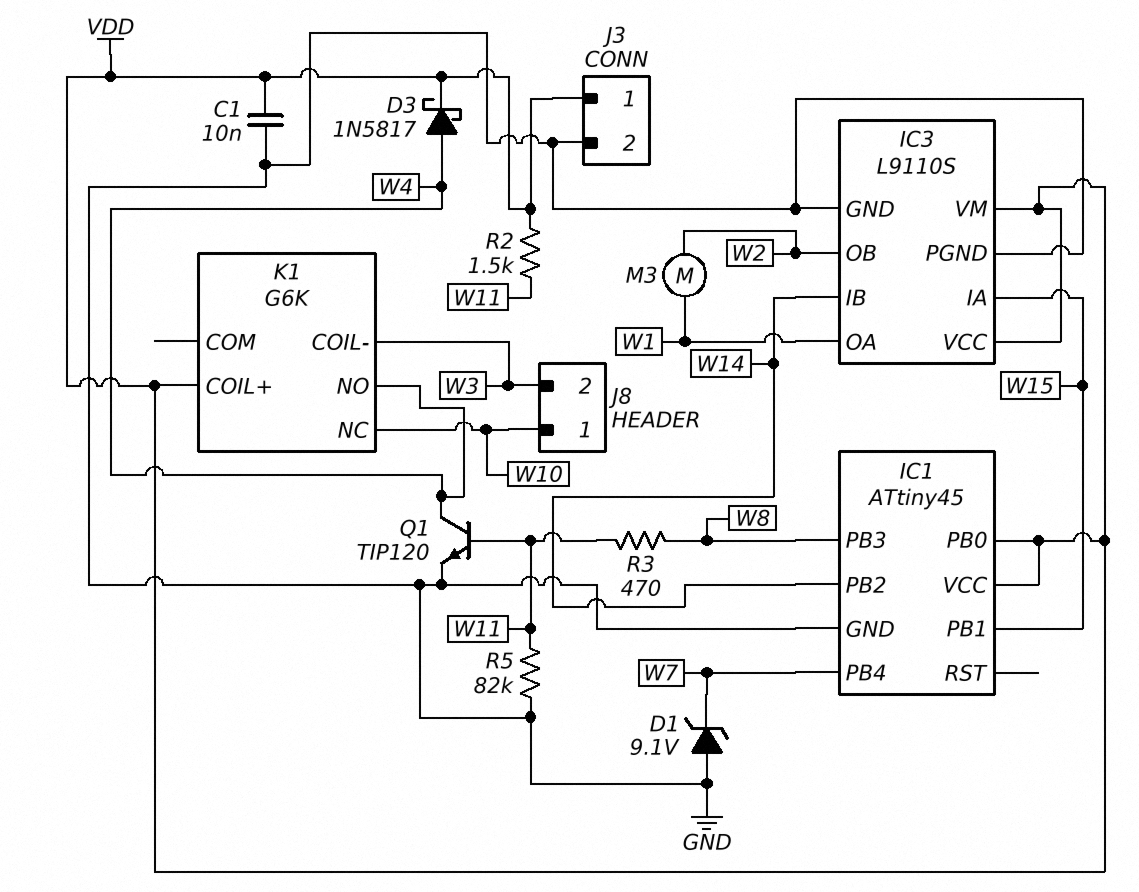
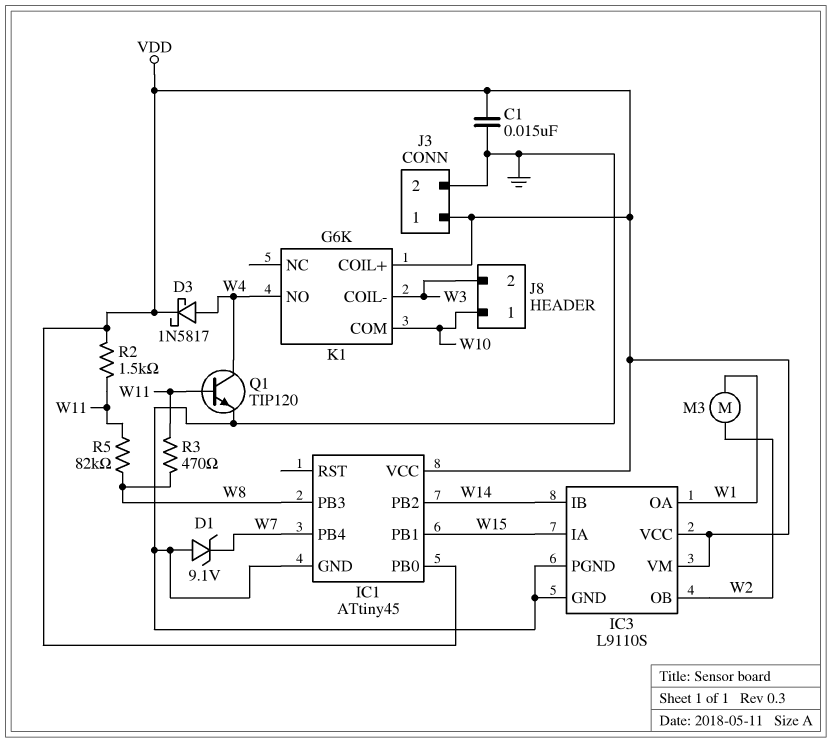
C1: 10nF (GND, VDD) -> 15nF (GND, VDD)
K1 pin COM: none -> W10
K1 pin NC: W10 -> none
R5: 82k (GND, W11) -> 82k (W8, W11)

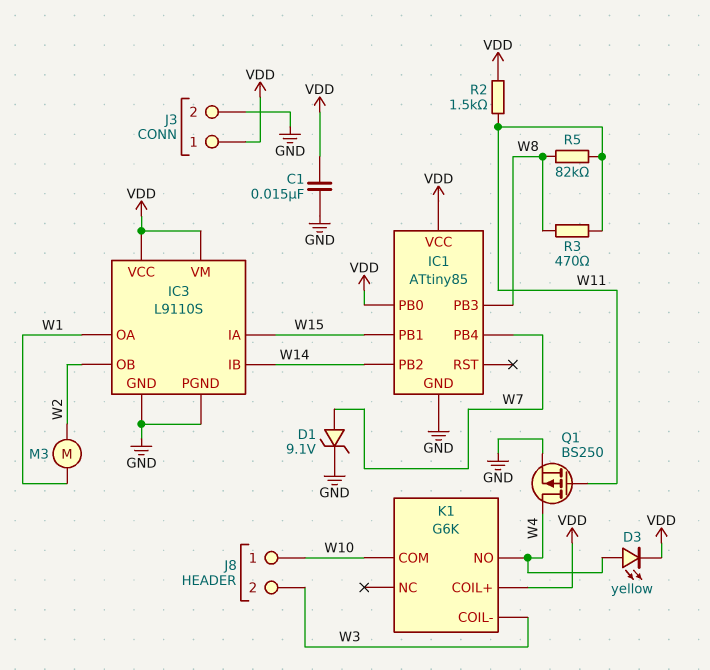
D1: zener 9.1V (A GND, K W7) -> zener 9.1V (A W7, K GND)
D3: schottky 1N5817 (A W4, K VDD) -> LED yellow (A W4, K VDD)
IC1: ATtiny45 -> ATtiny85
Q1: NPN TIP120 (B W11, C W4, E GND) -> PMOS BS250 (G W11, D W4, S GND)

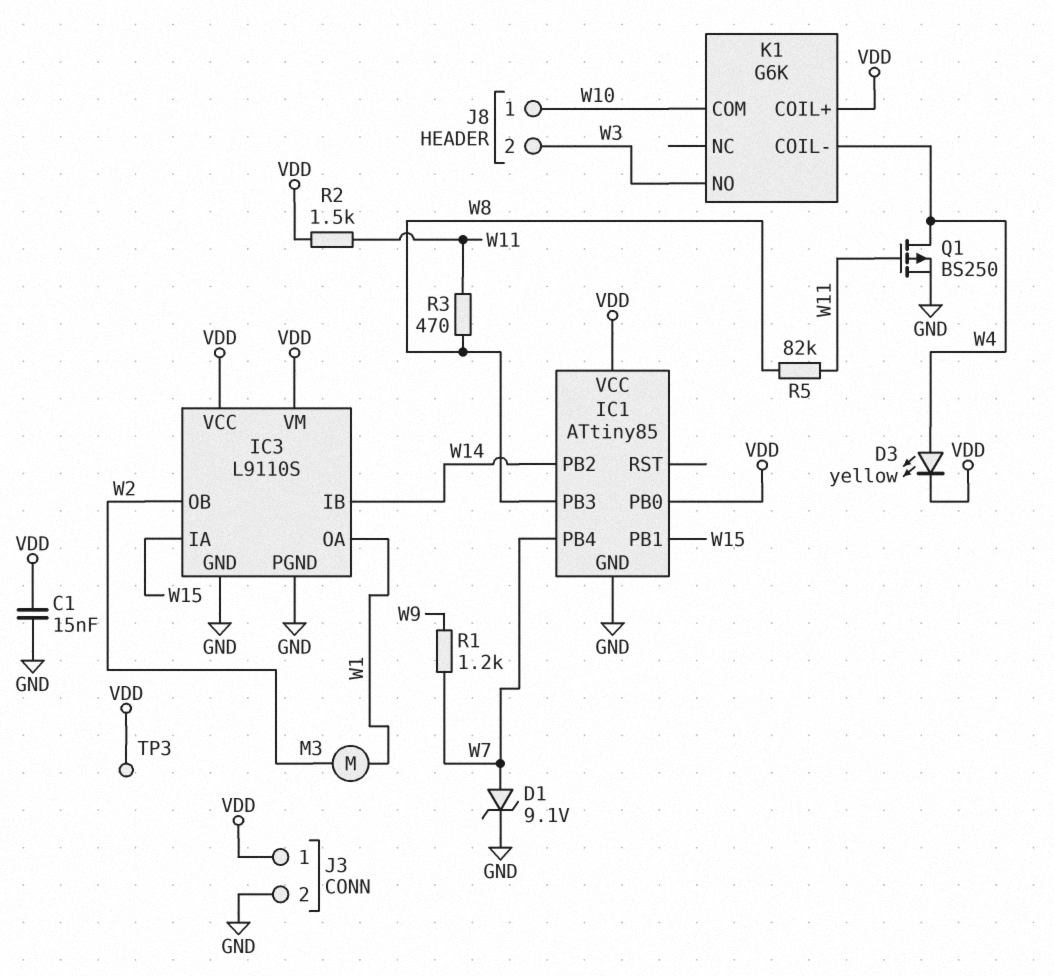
K1 pin COIL-: W3 -> W4
K1 pin NO: W4 -> W3
R1: none -> 1.2k (W7, W9)
TP3: none -> test point (VDD)

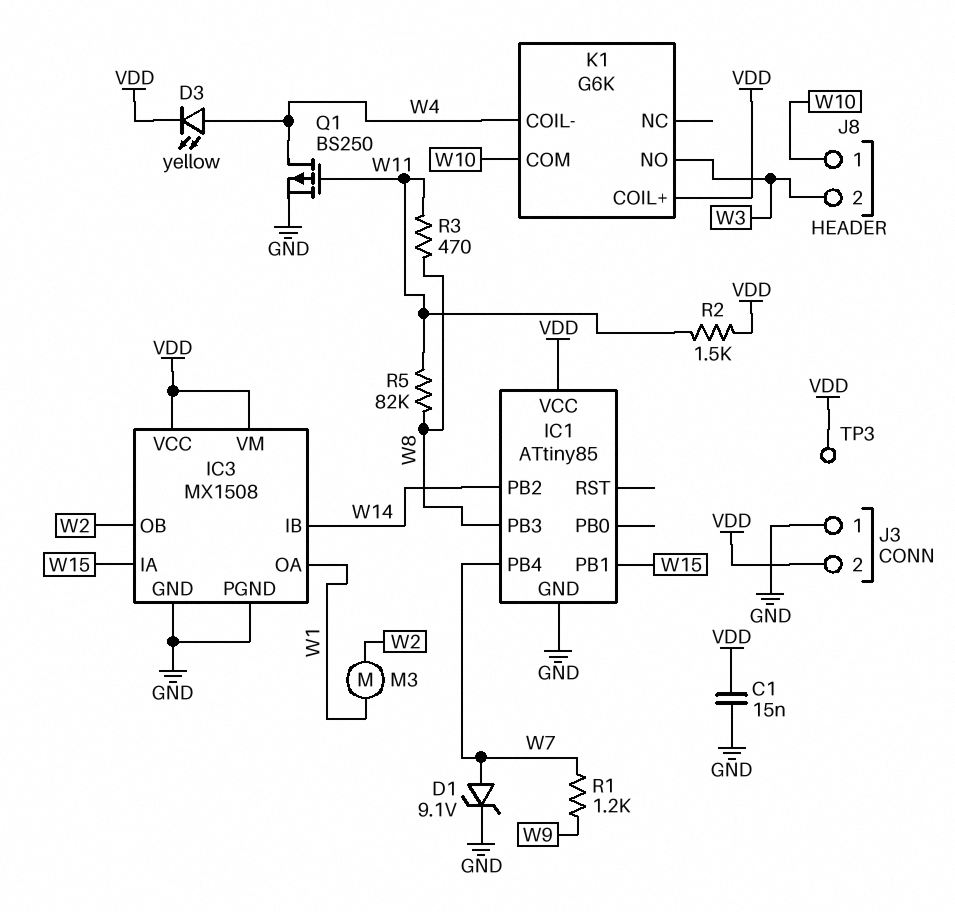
IC1 pin PB0: VDD -> none
IC3: L9110S -> MX1508
J3 pin 1: VDD -> GND
J3 pin 2: GND -> VDD

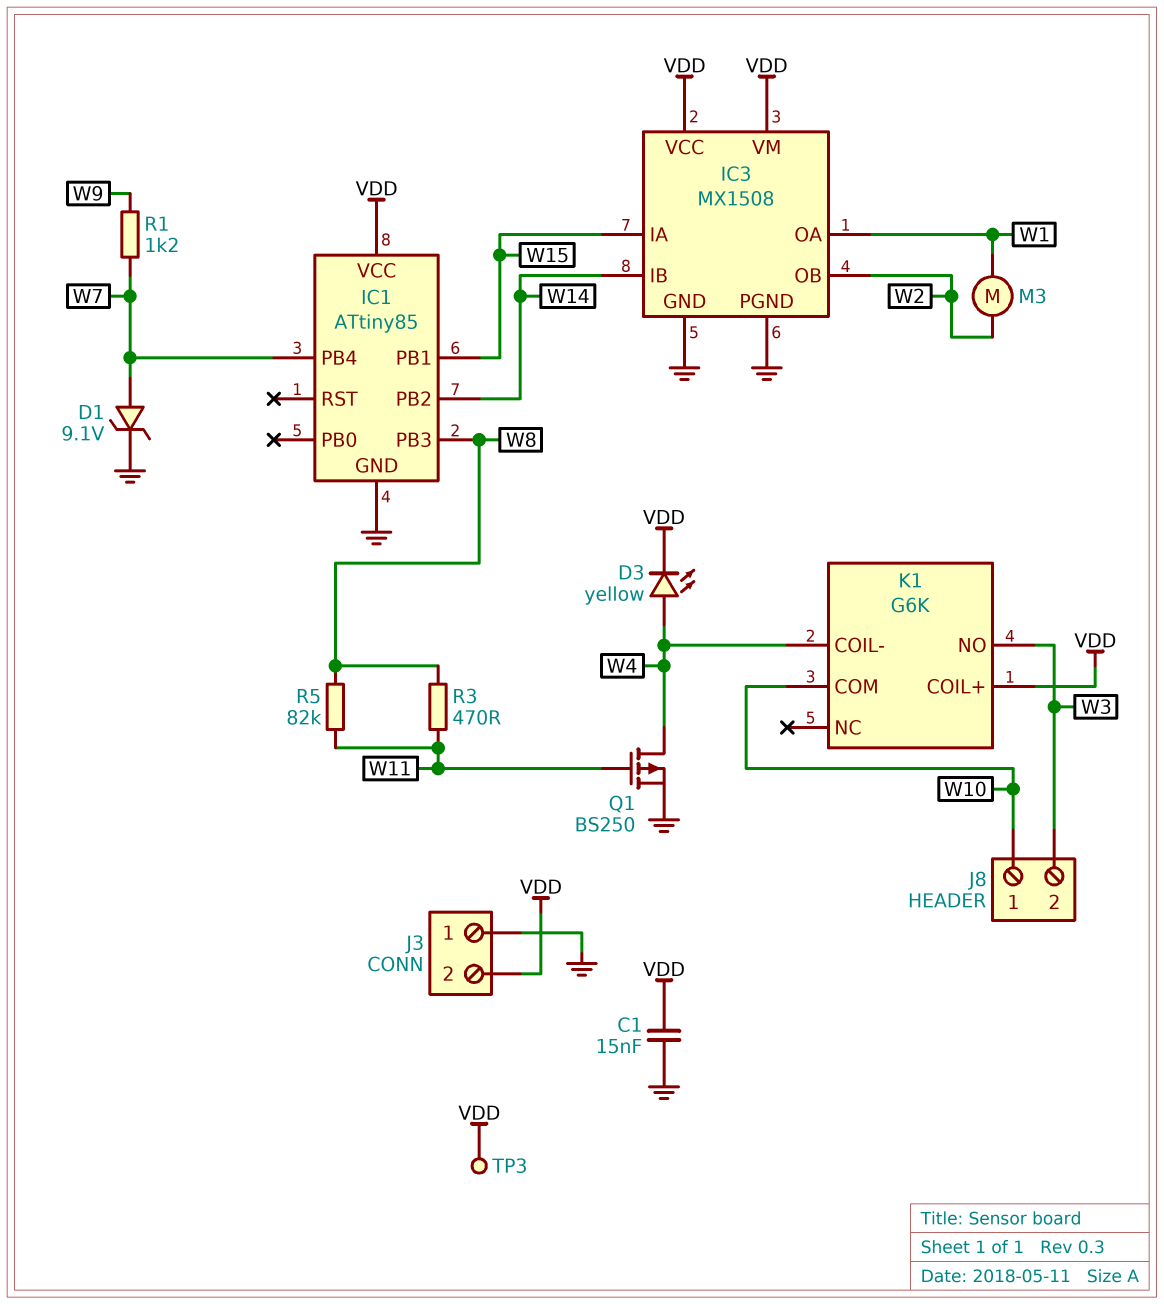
R2: 1.5k (VDD, W11) -> none

